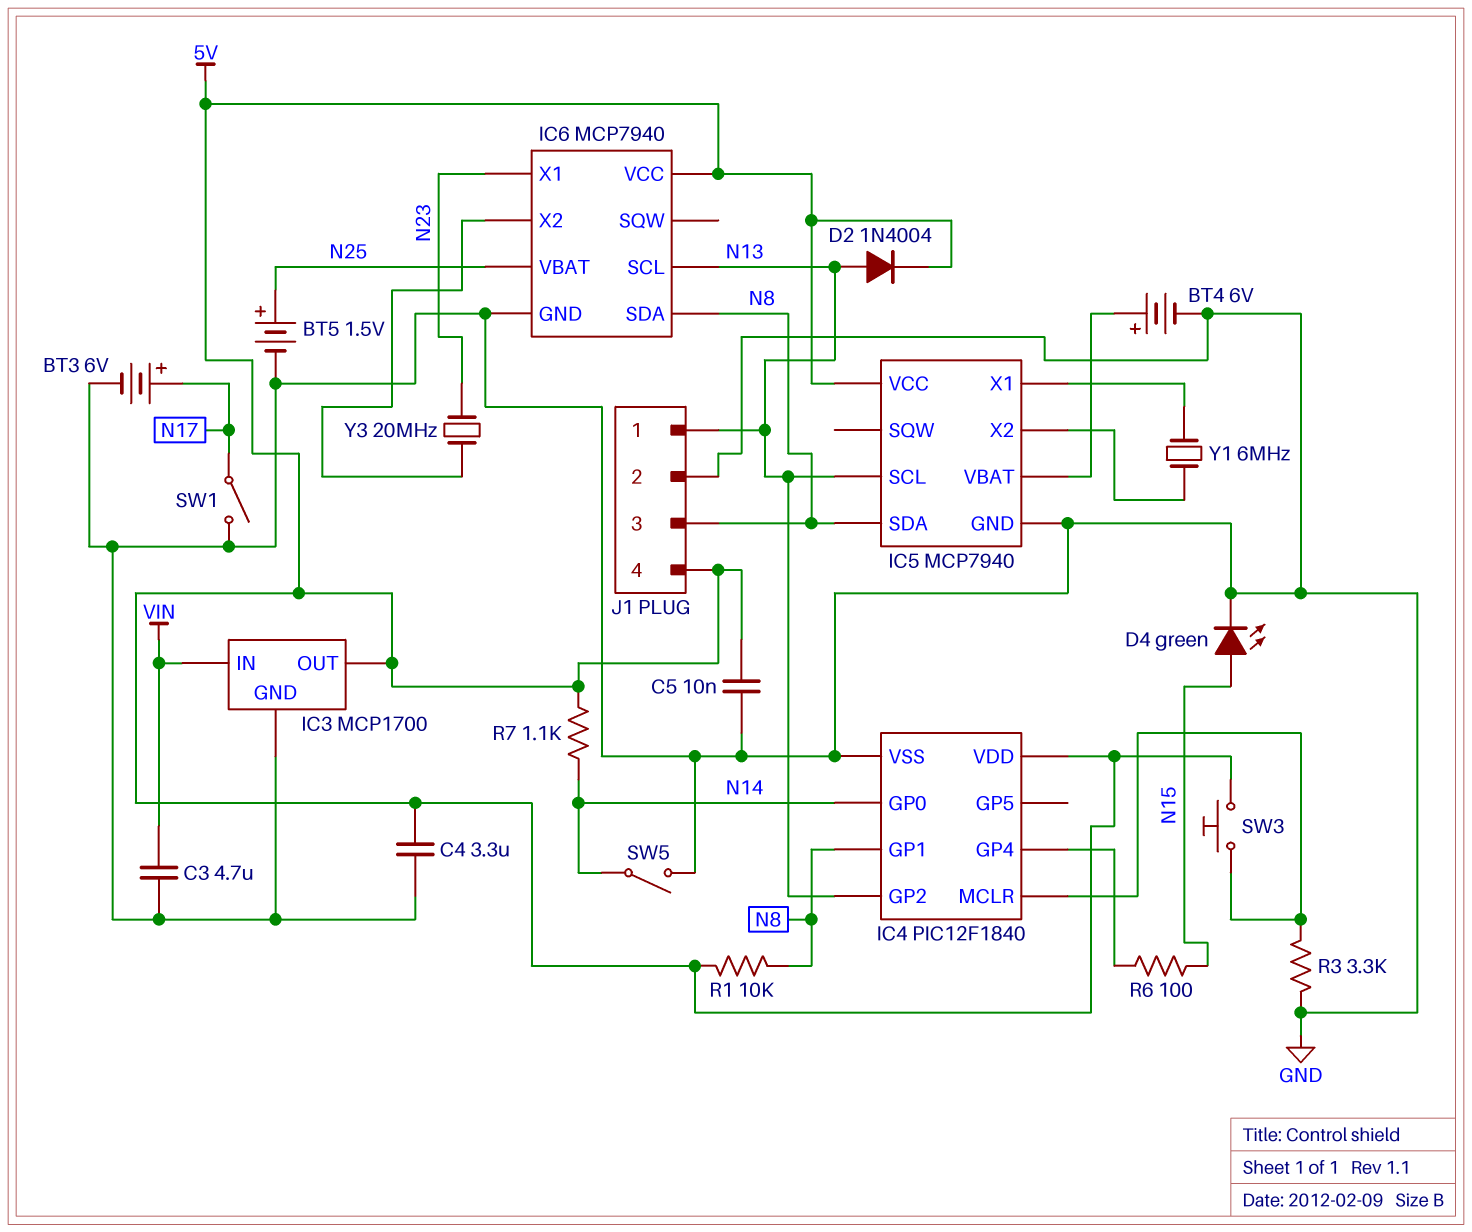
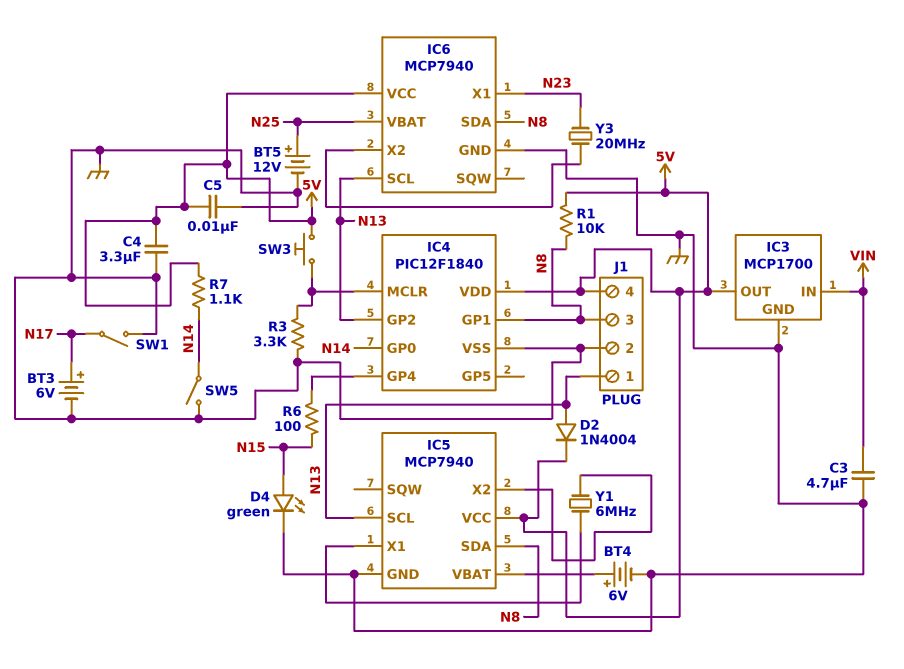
BT5: 1.5V (plus N25, minus GND) -> 12V (plus N25, minus GND)

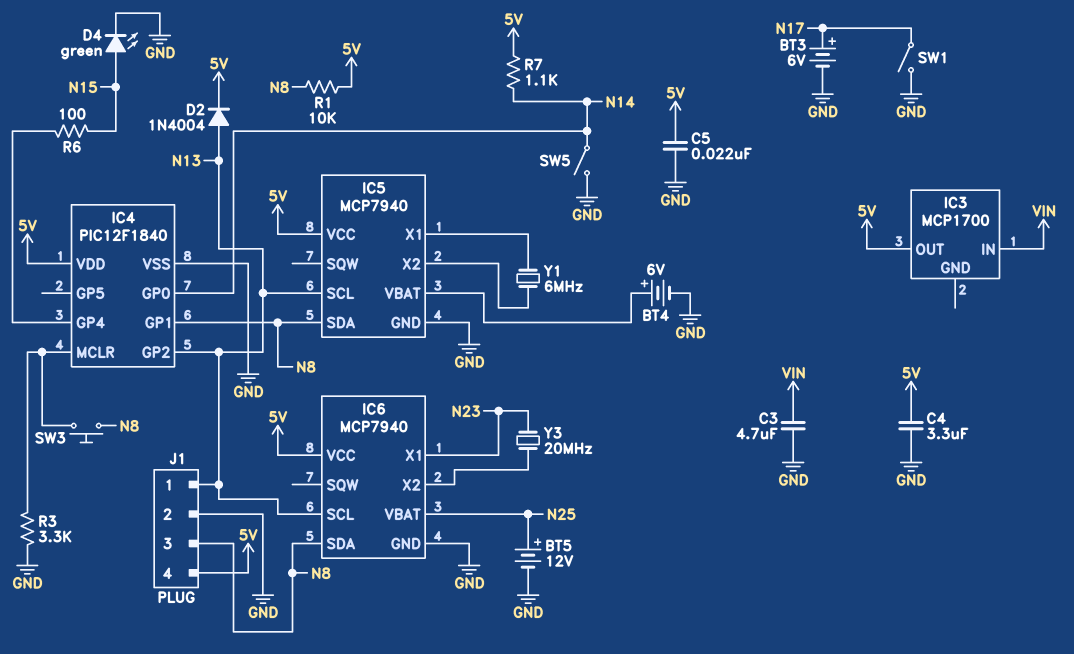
C5: 10nF (5V, GND) -> 22nF (5V, GND)
IC3 pin GND: GND -> none
SW3: button (5V, IC4/MCLR) -> button (IC4/MCLR, N8)

